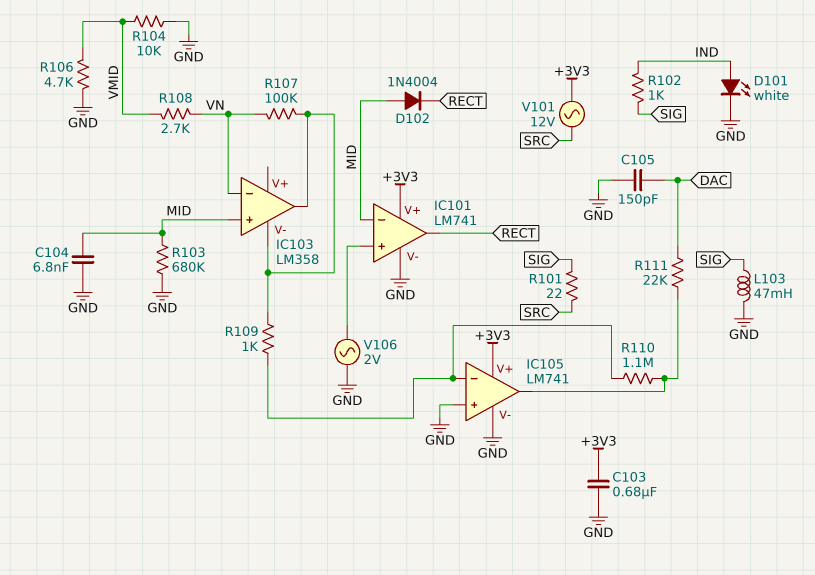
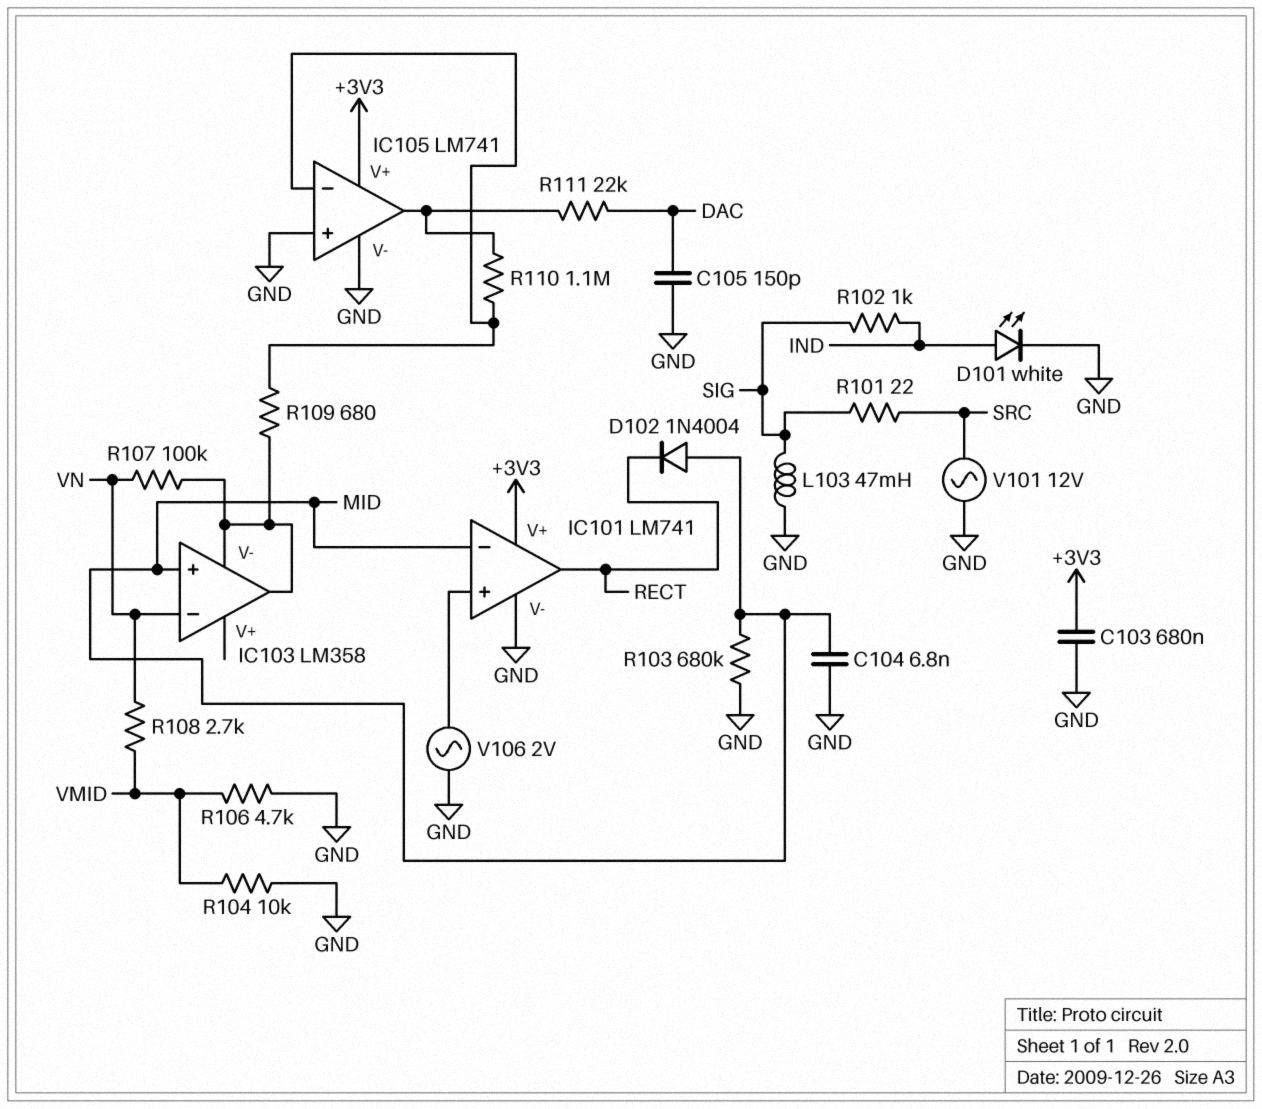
R109: 1k (IC103/V-, IC105/in-) -> 680 (IC103/V-, IC105/in-)
V101: AC 12V (+3V3, SRC) -> AC 12V (GND, SRC)

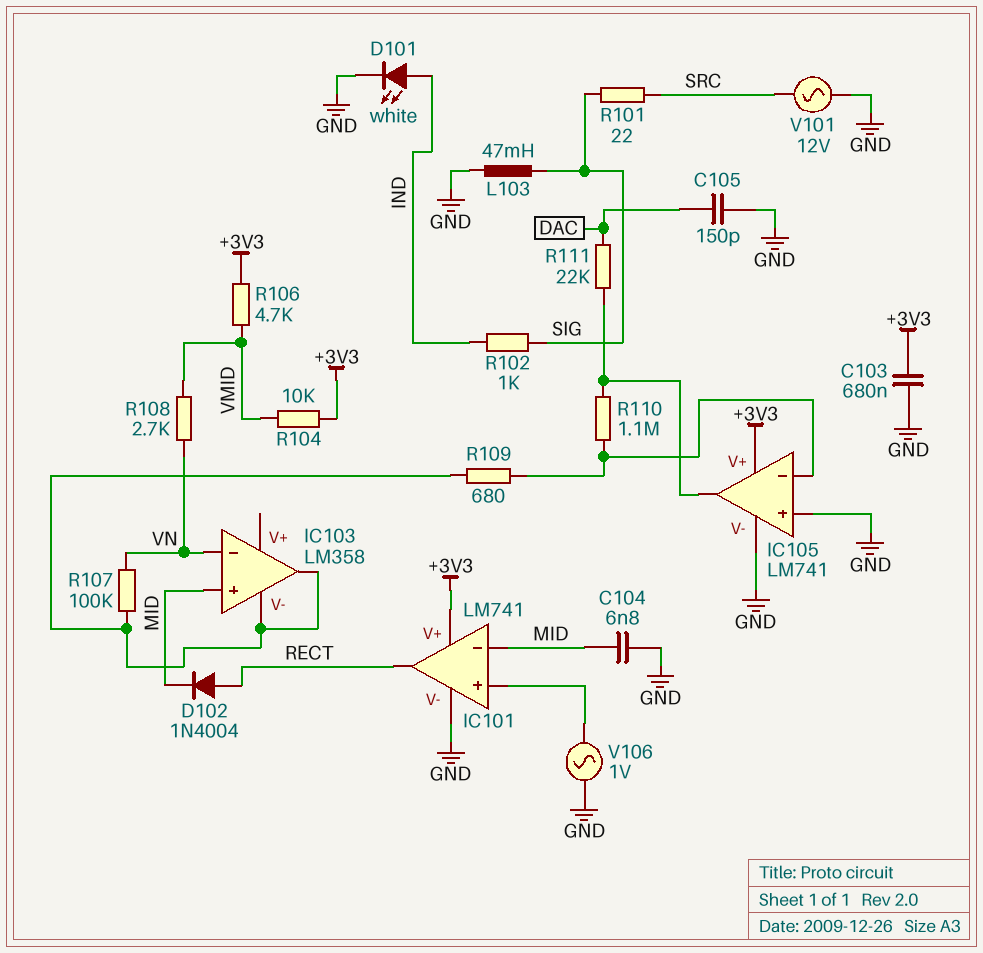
D102: diode 1N4004 (A MID, K RECT) -> diode 1N4004 (A RECT, K MID)
R103: 680k (GND, MID) -> none
R104: 10k (GND, VMID) -> 10k (+3V3, VMID)
R106: 4.7k (GND, VMID) -> 4.7k (+3V3, VMID)
V106: AC 2V (GND, IC101/in+) -> AC 1V (GND, IC101/in+)

